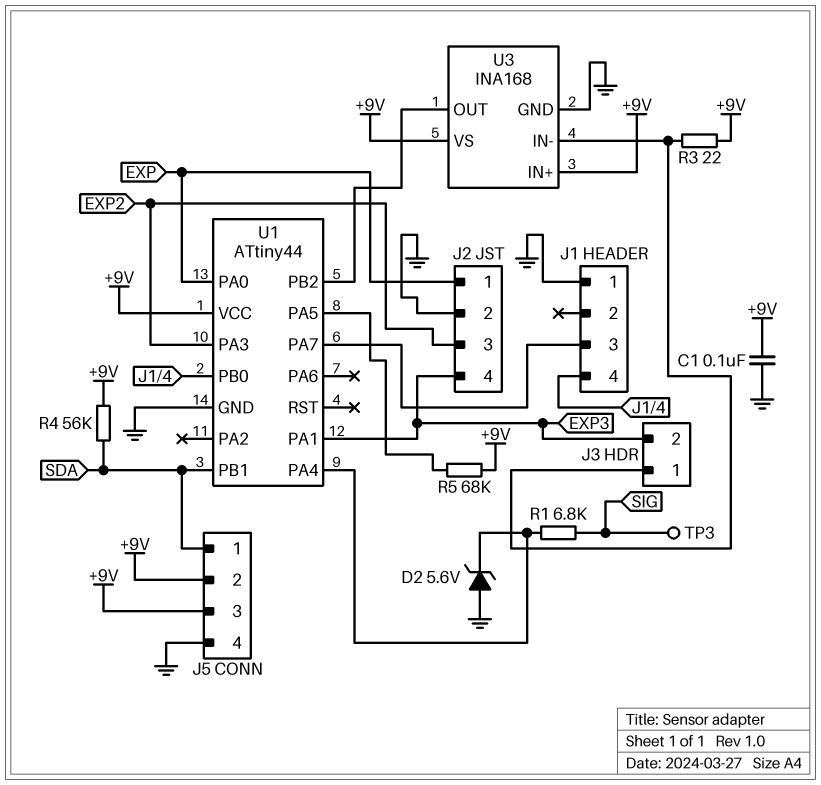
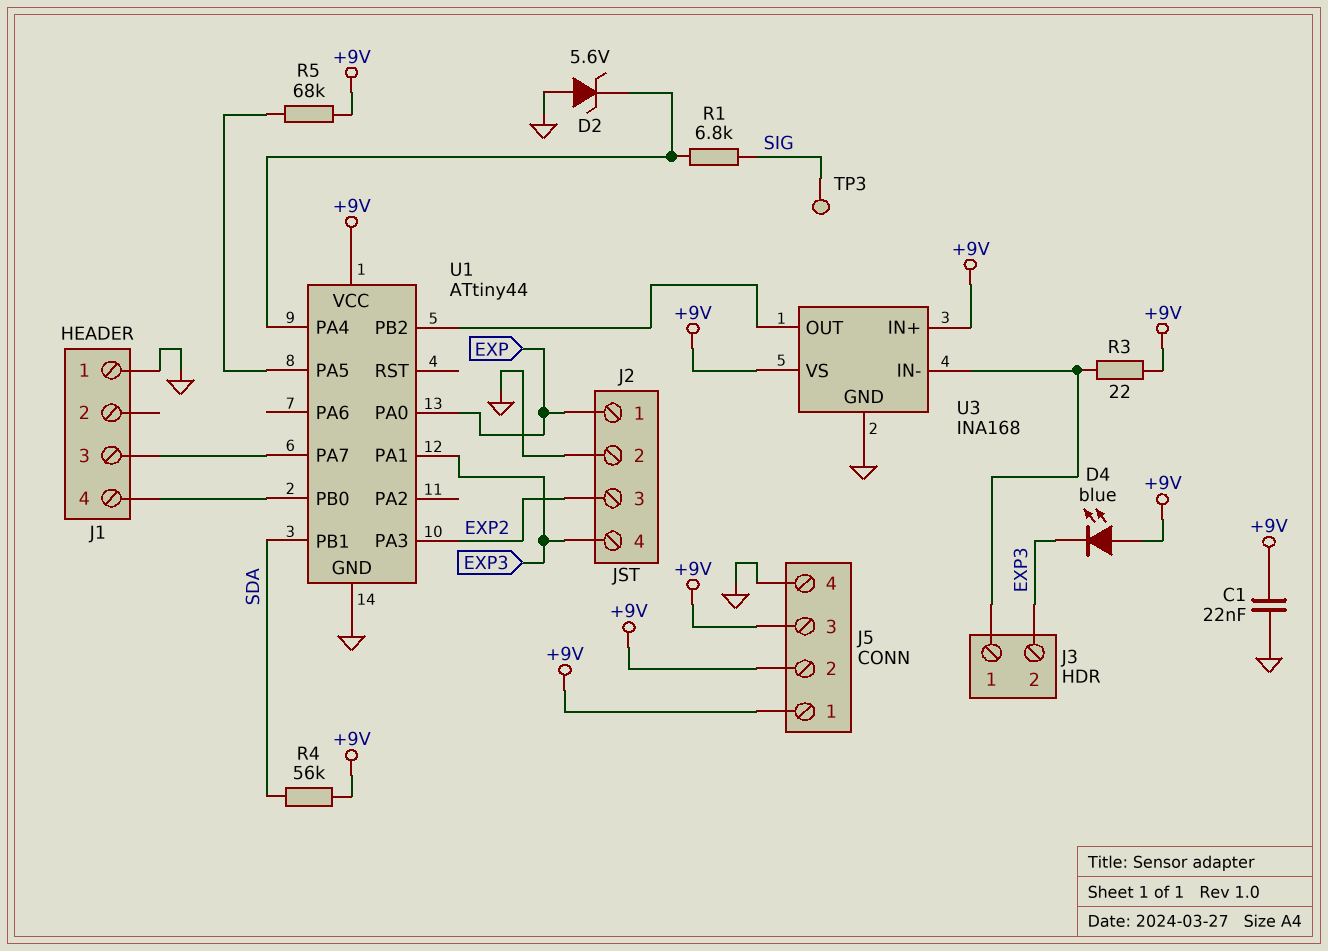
C1: 100nF (+9V, GND) -> 22nF (+9V, GND)
D4: none -> LED blue (A +9V, K EXP3)
J5 pin 1: SDA -> +9V

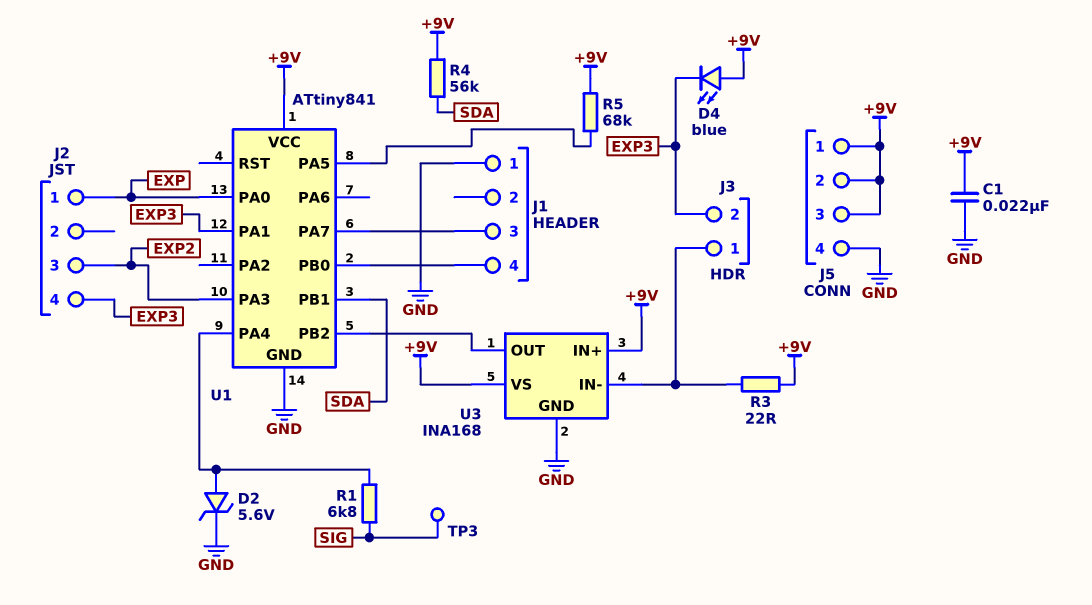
D2: zener 5.6V (A GND, K U1/PA4) -> zener 5.6V (A U1/PA4, K GND)
J2 pin 2: GND -> none
U1: ATtiny44 -> ATtiny841

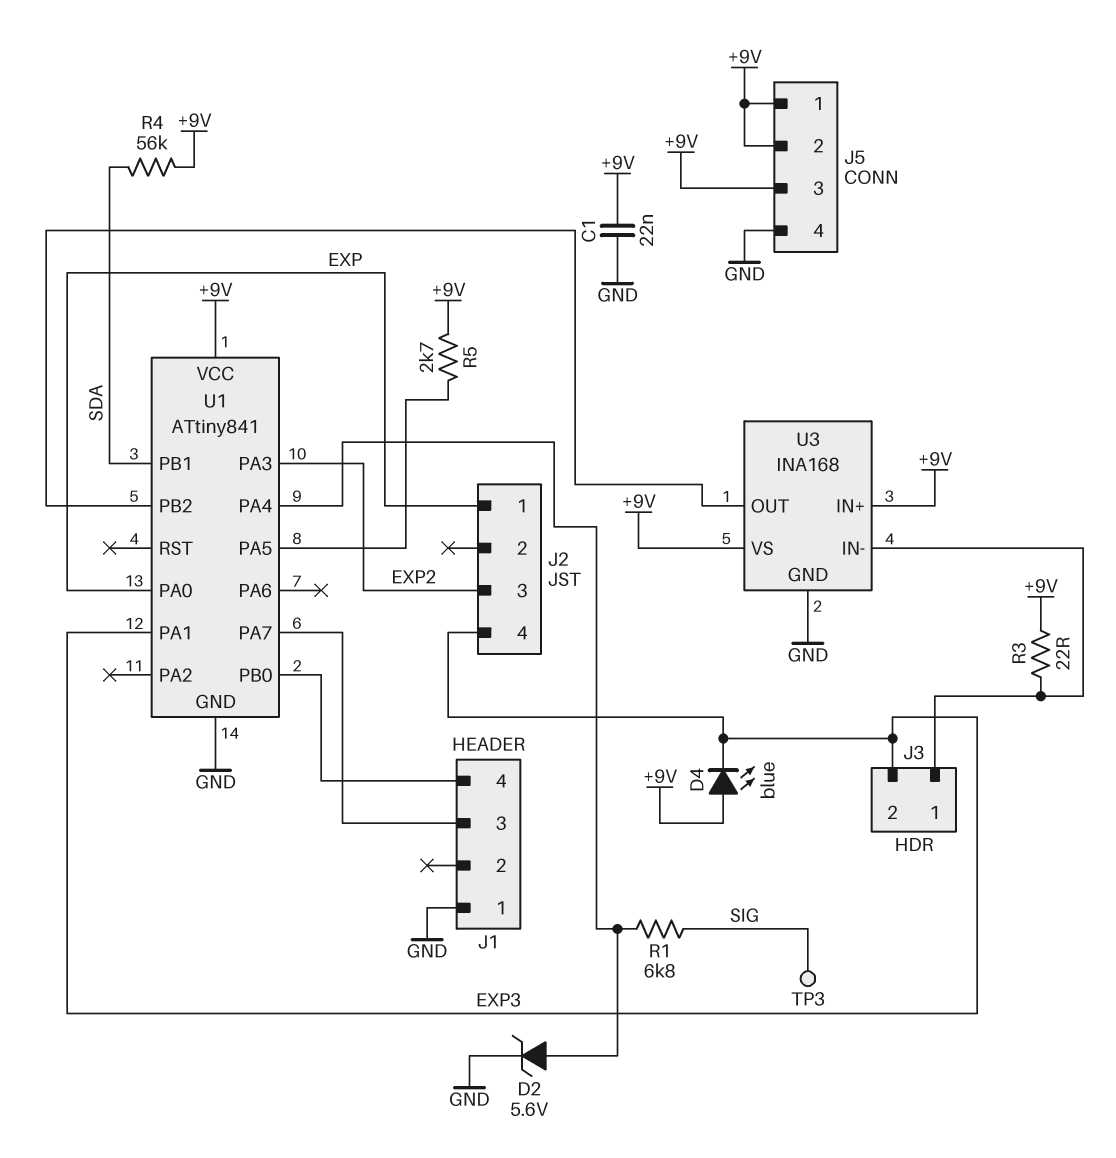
R5: 68k (+9V, U1/PA5) -> 2.7k (+9V, U1/PA5)

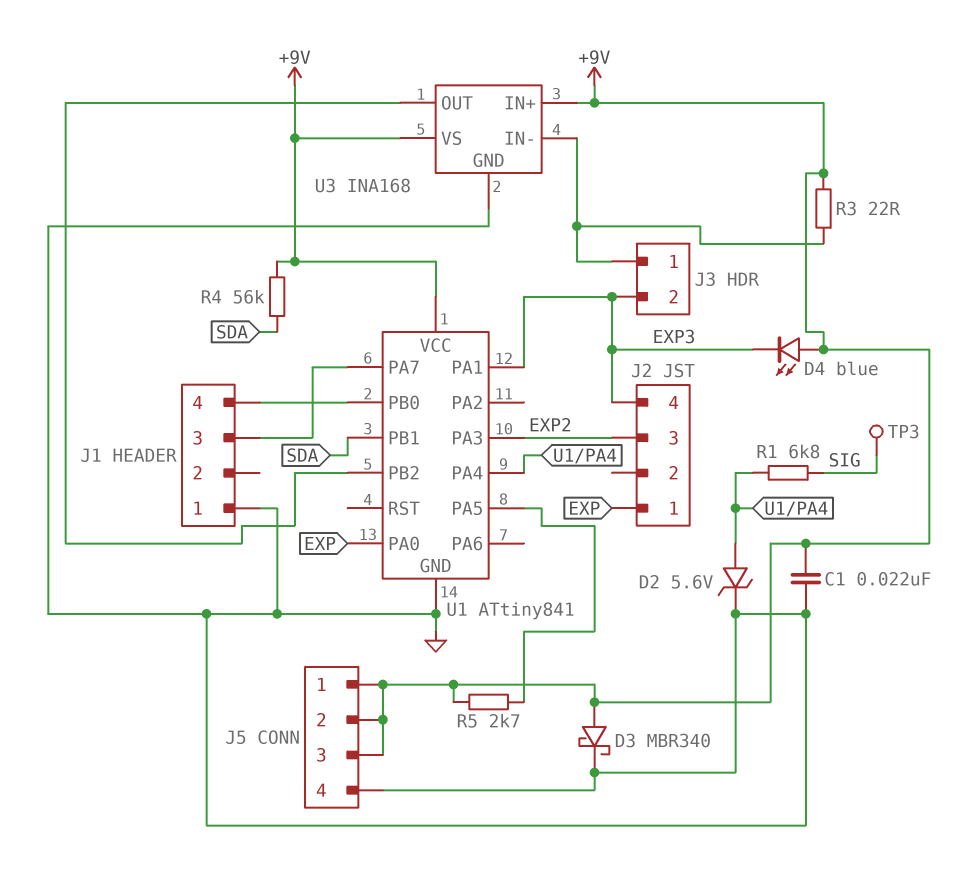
D3: none -> schottky MBR340 (A +9V, K GND)

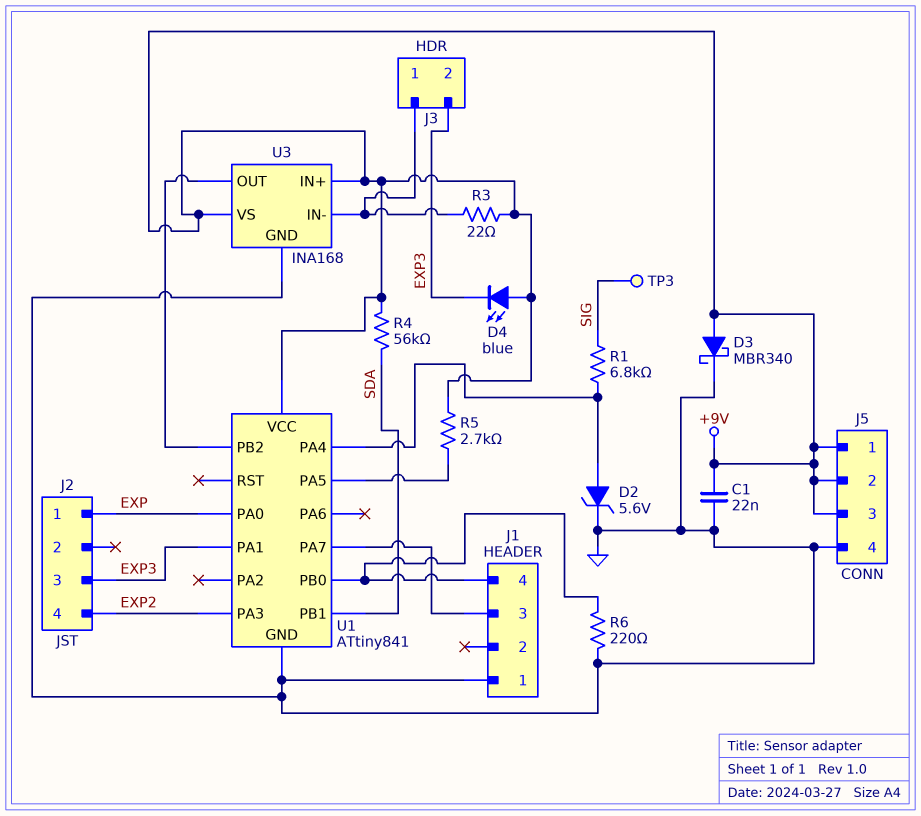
J2 pin 3: EXP2 -> EXP3
J2 pin 4: EXP3 -> EXP2
R6: none -> 220 (GND, J1/4)

